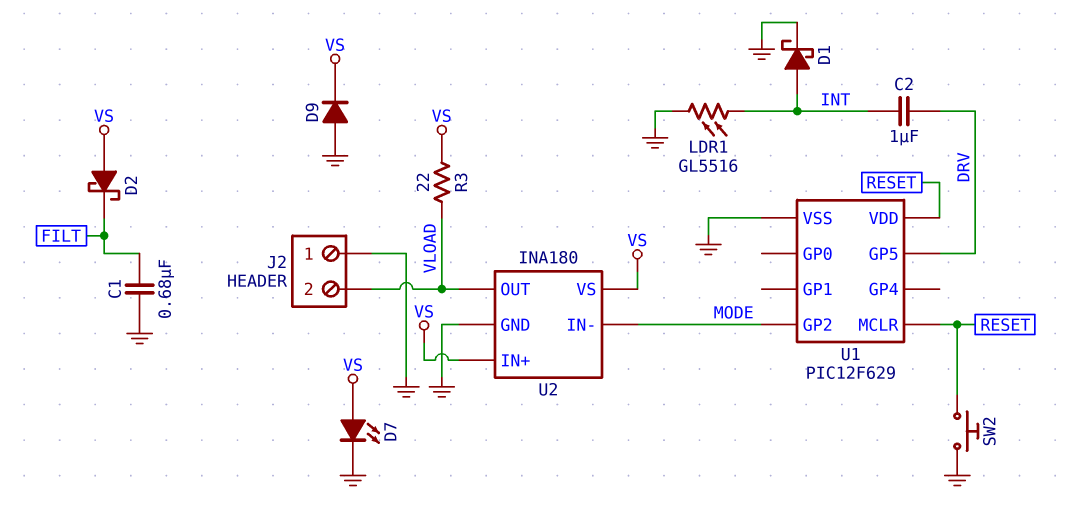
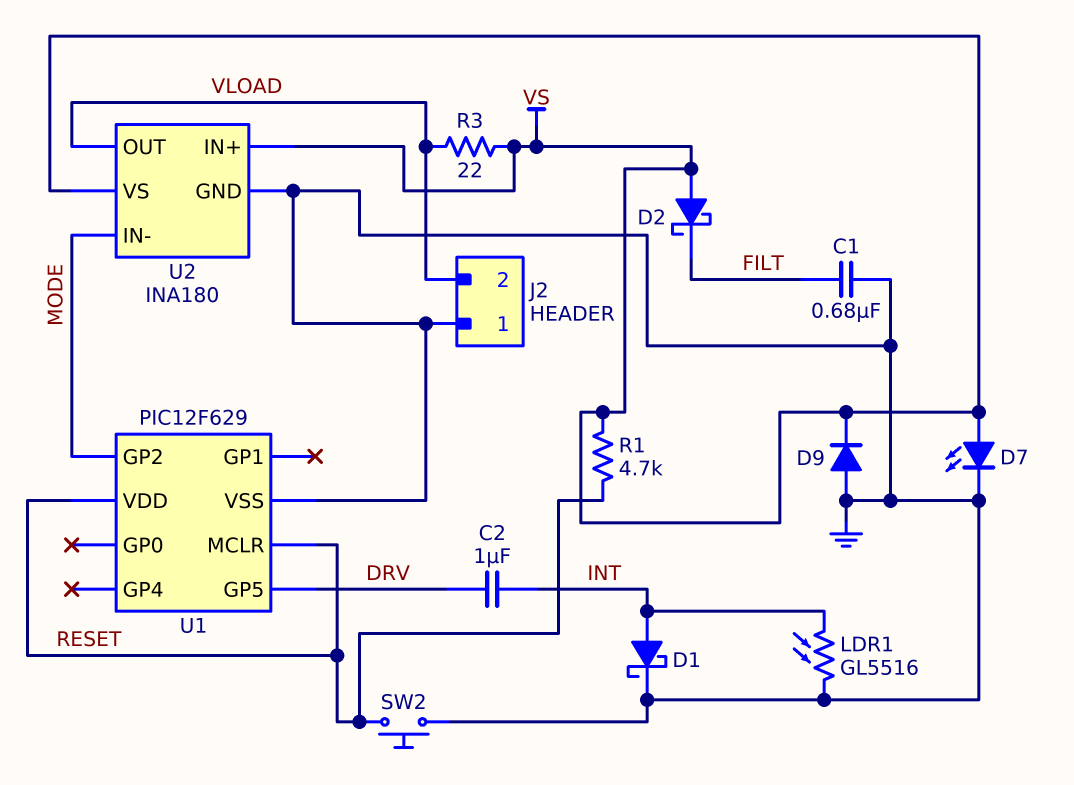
R1: none -> 4.7k (RESET, VS)

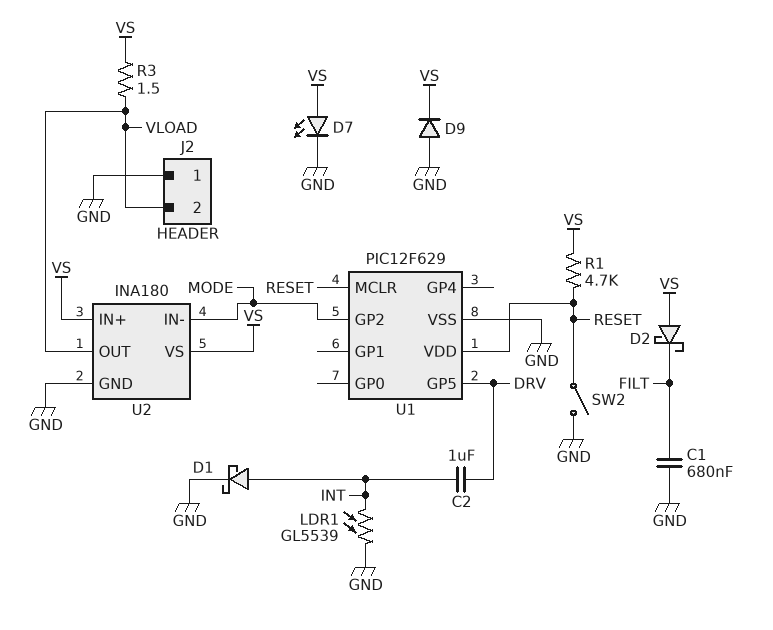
LDR1: GL5516 (GND, INT) -> GL5539 (GND, INT)
R3: 22 (VLOAD, VS) -> 1.5 (VLOAD, VS)
SW2: button (GND, RESET) -> switch (GND, RESET)

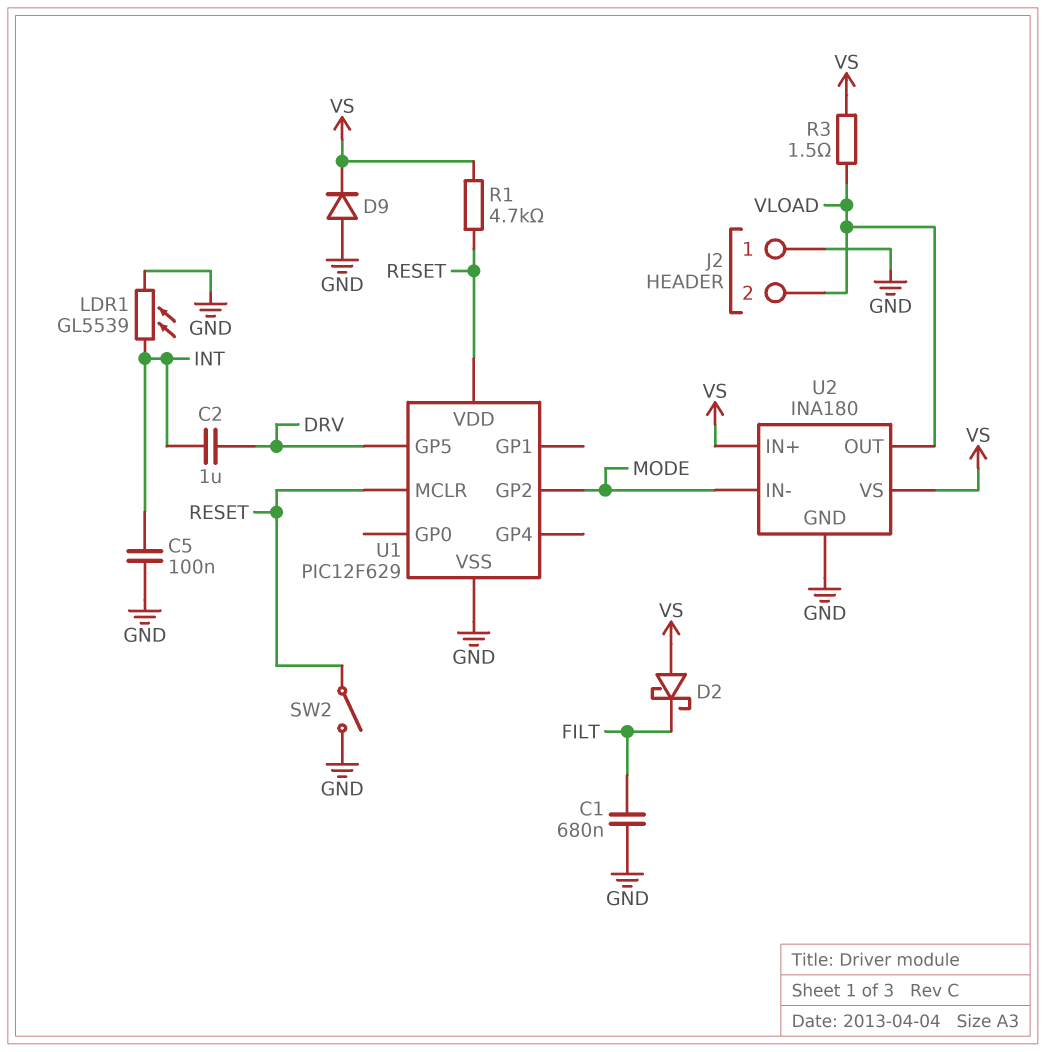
C5: none -> 100nF (GND, INT)
D1: schottky (A INT, K GND) -> none
D7: LED (A VS, K GND) -> none

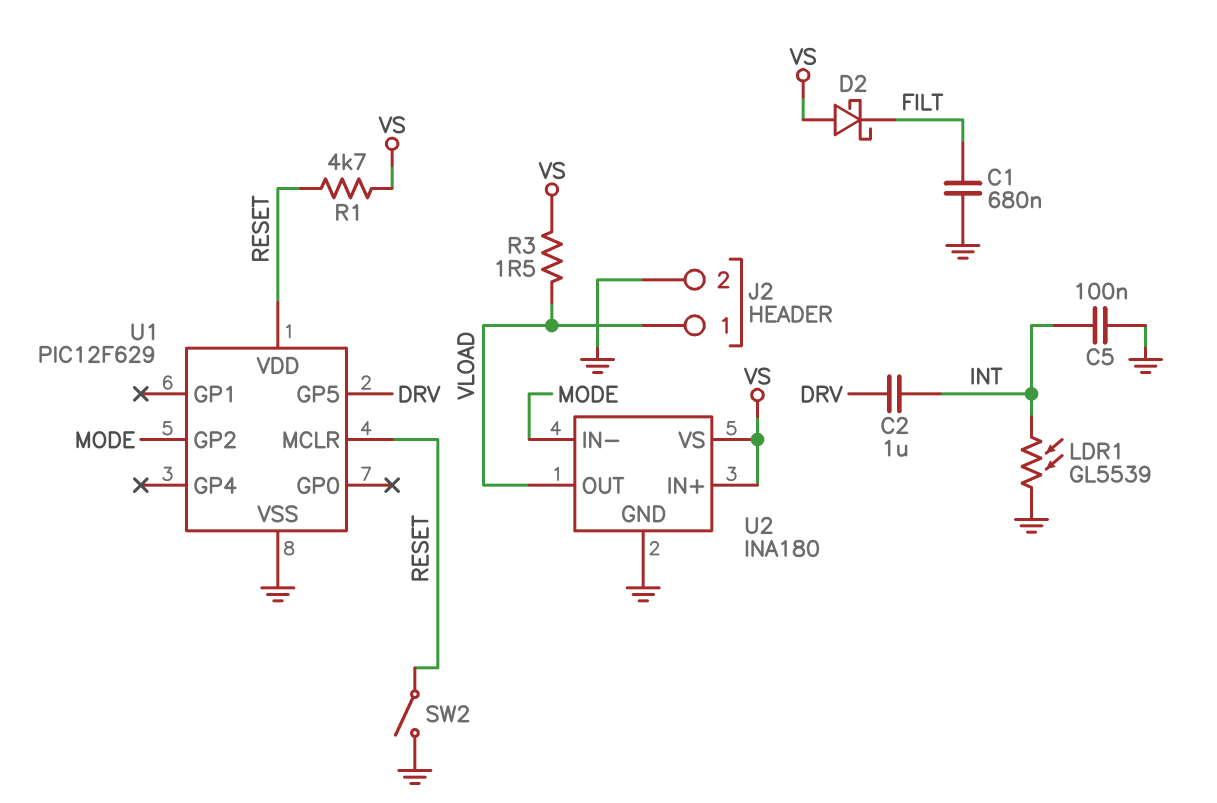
D9: diode (A GND, K VS) -> none
J2 pin 1: GND -> VLOAD
J2 pin 2: VLOAD -> GND

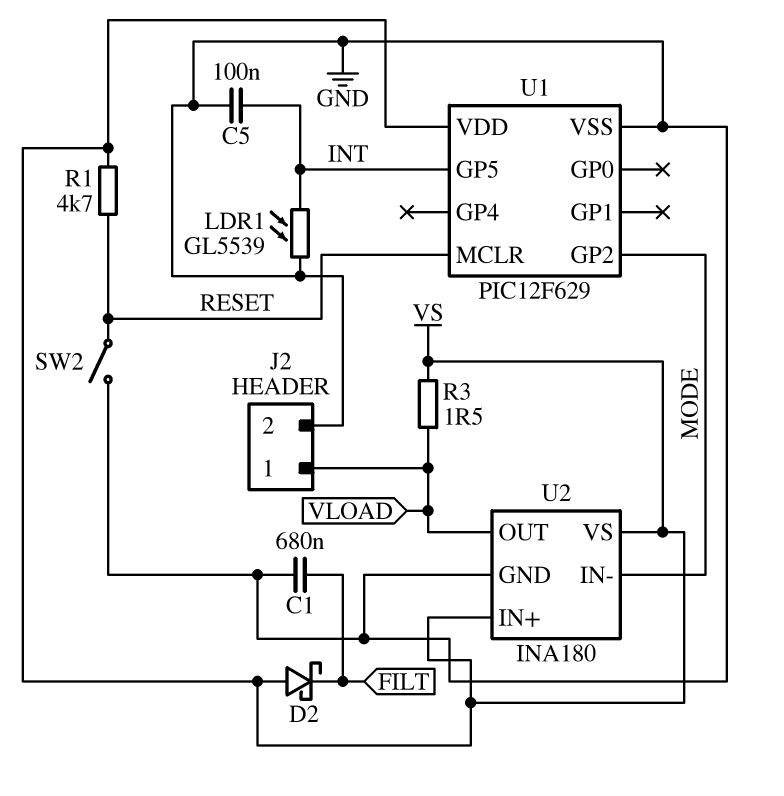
C2: 1uF (DRV, INT) -> none
U1 pin GP5: DRV -> INT
U1 pin VDD: RESET -> VS

